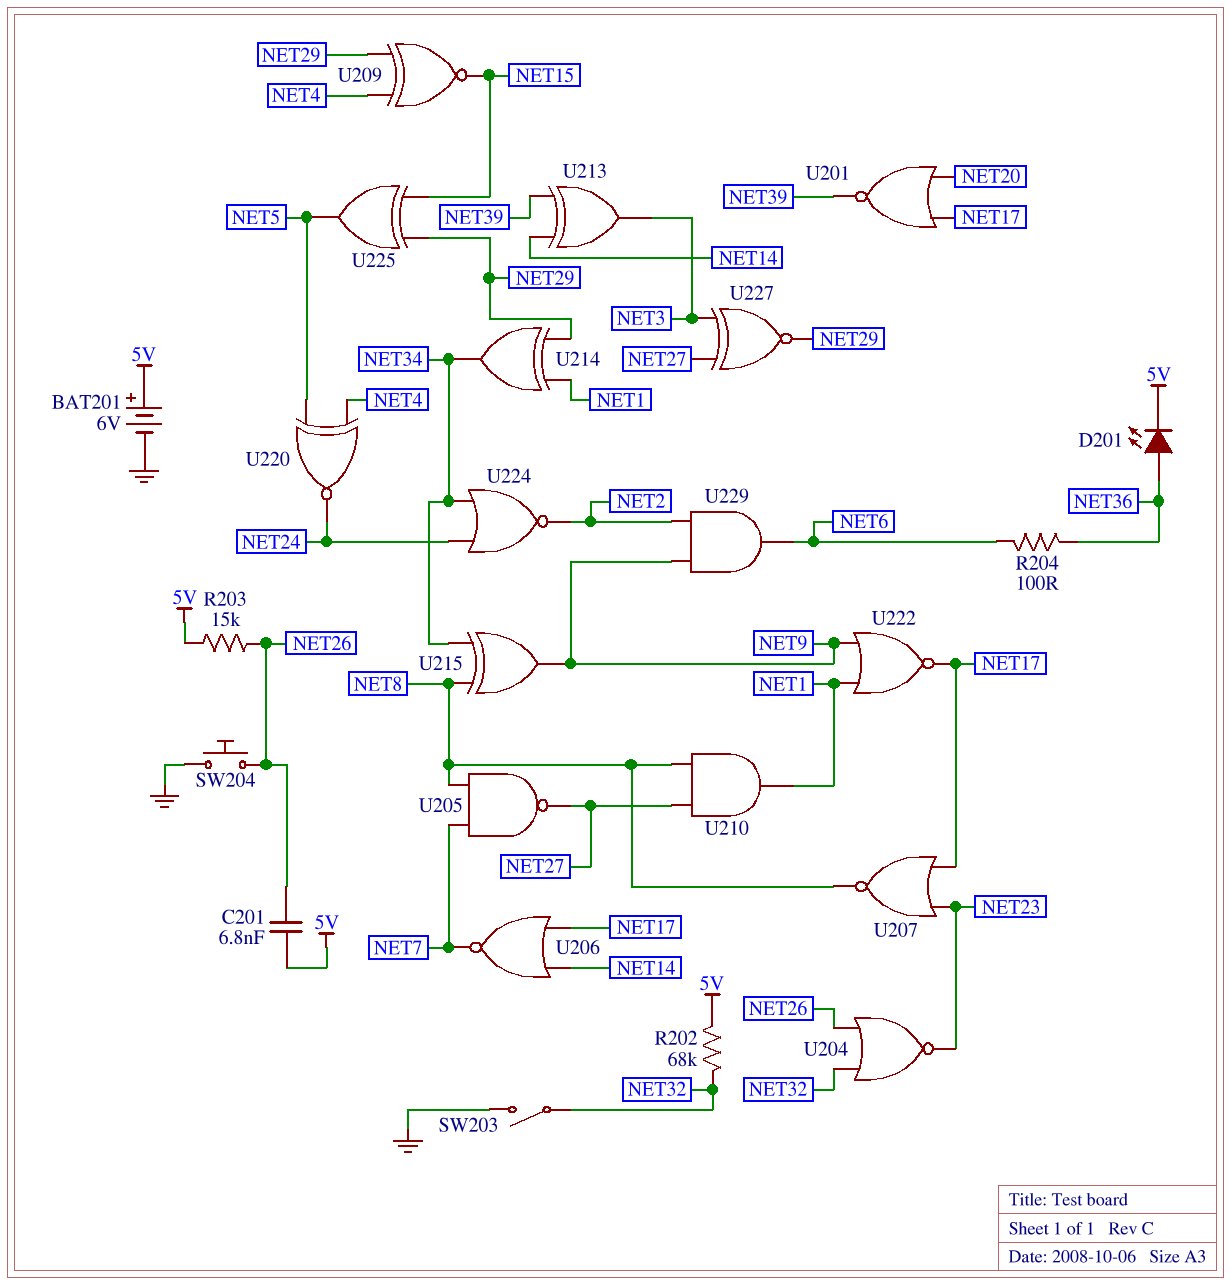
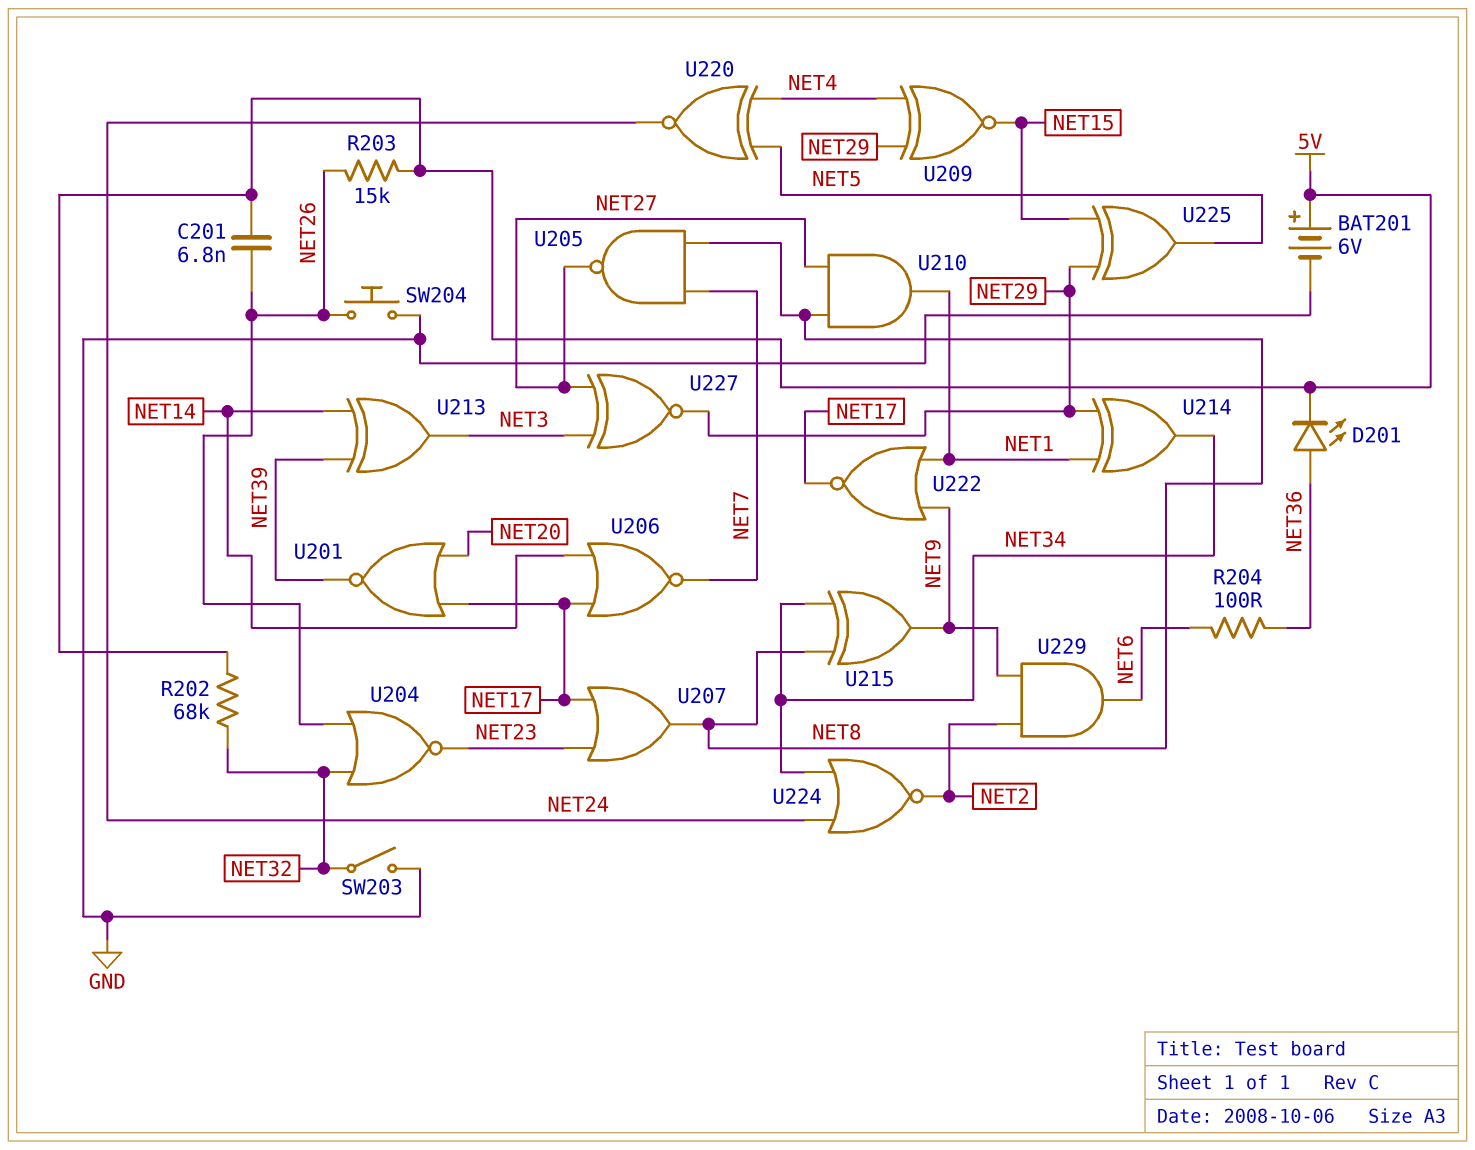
U207: NOR (in NET17, in NET23, out NET8) -> OR (in NET17, in NET23, out NET8)

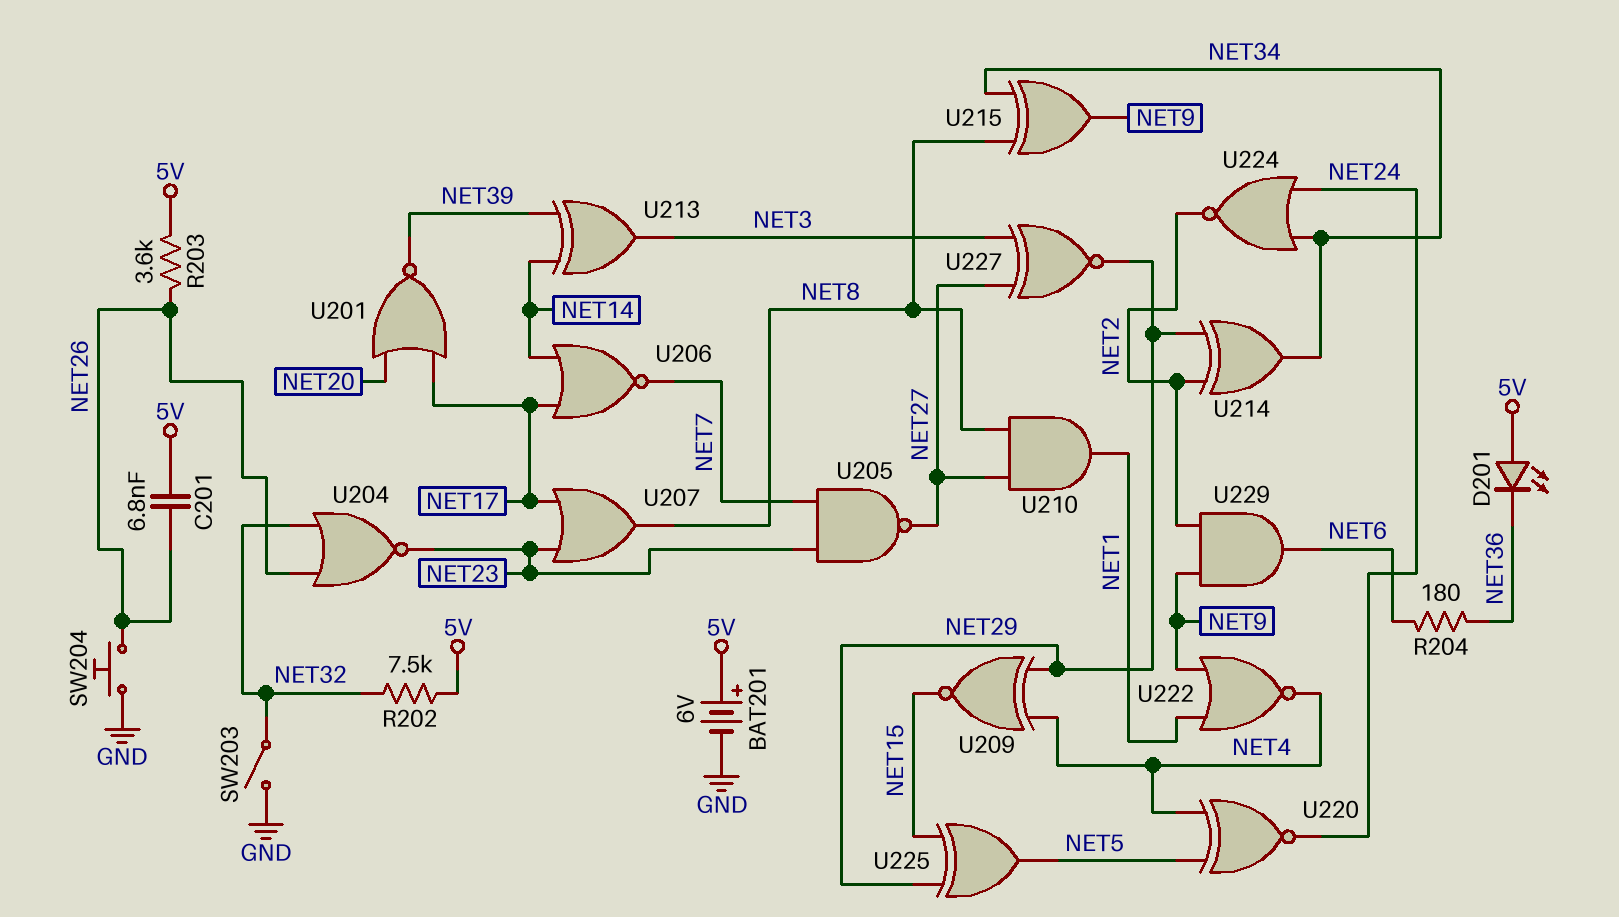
D201: LED (A NET36, K 5V) -> LED (A 5V, K NET36)
R202: 68k (5V, NET32) -> 7.5k (5V, NET32)
R203: 15k (5V, NET26) -> 3.6k (5V, NET26)
R204: 100 (NET6, NET36) -> 180 (NET6, NET36)
U205: NAND (in NET7, in NET8, out NET27) -> NAND (in NET7, in NET23, out NET27)
U214: XOR (in NET1, in NET29, out NET34) -> XOR (in NET2, in NET29, out NET34)
U222: NOR (in NET1, in NET9, out NET17) -> NOR (in NET1, in NET9, out NET4)

